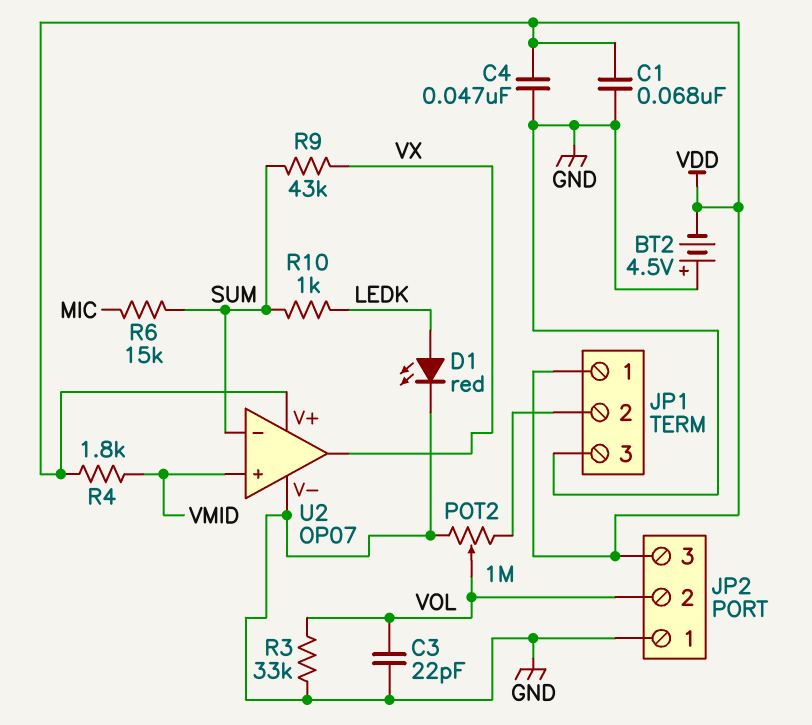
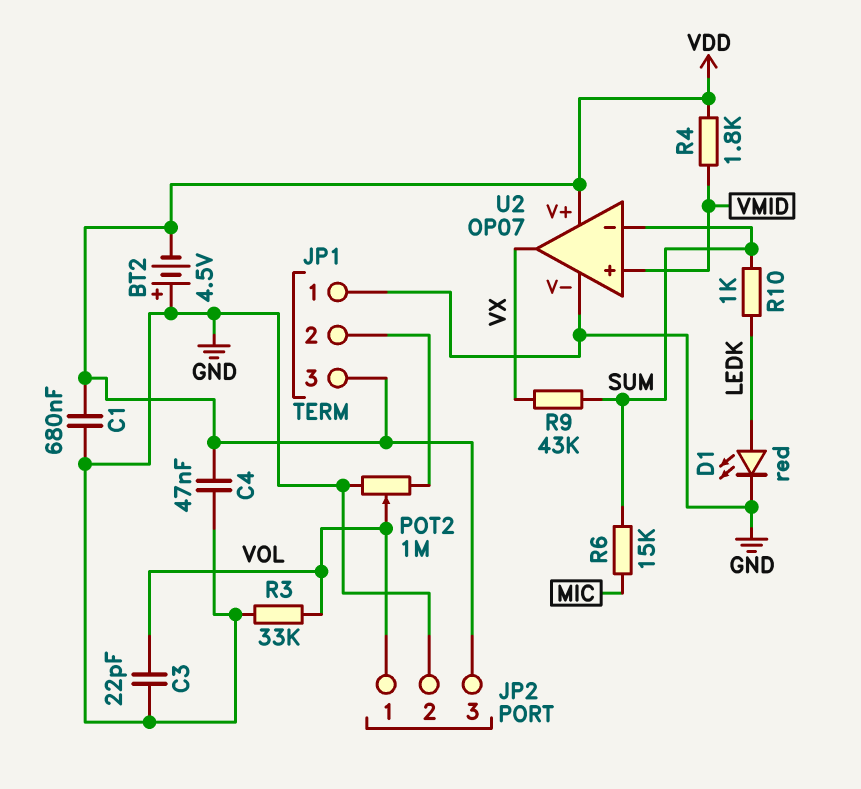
C1: 68nF (GND, VDD) -> 680nF (GND, VDD)
JP1 pin 1: VDD -> GND
JP1 pin 3: GND -> VDD
JP2 pin 1: GND -> VOL
JP2 pin 2: VOL -> GND

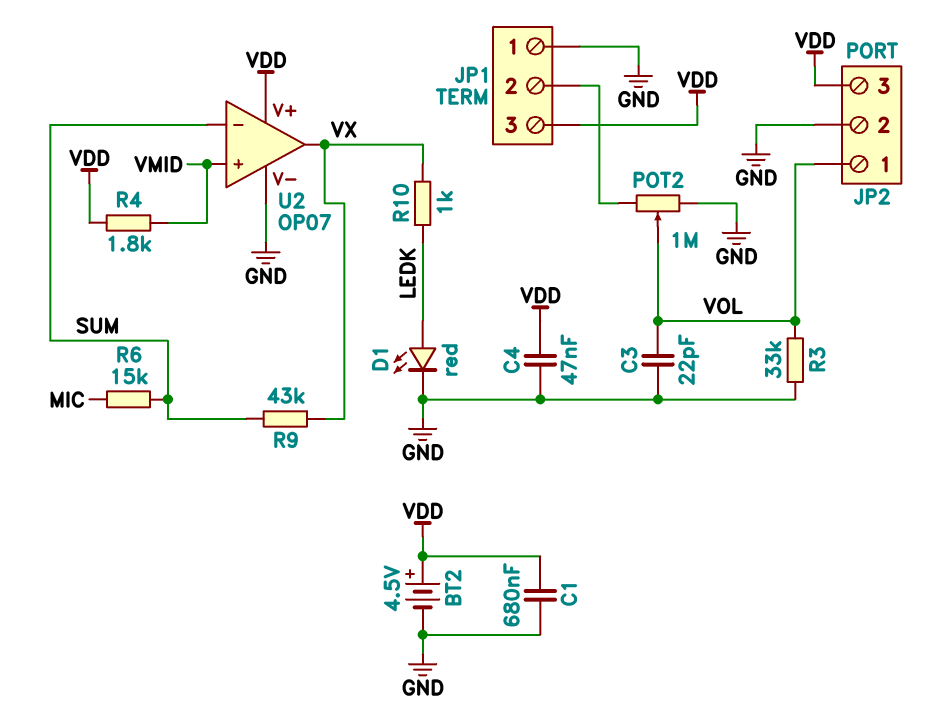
BT2: 4.5V (plus GND, minus VDD) -> 4.5V (plus VDD, minus GND)
R10: 1k (LEDK, SUM) -> 1k (LEDK, VX)

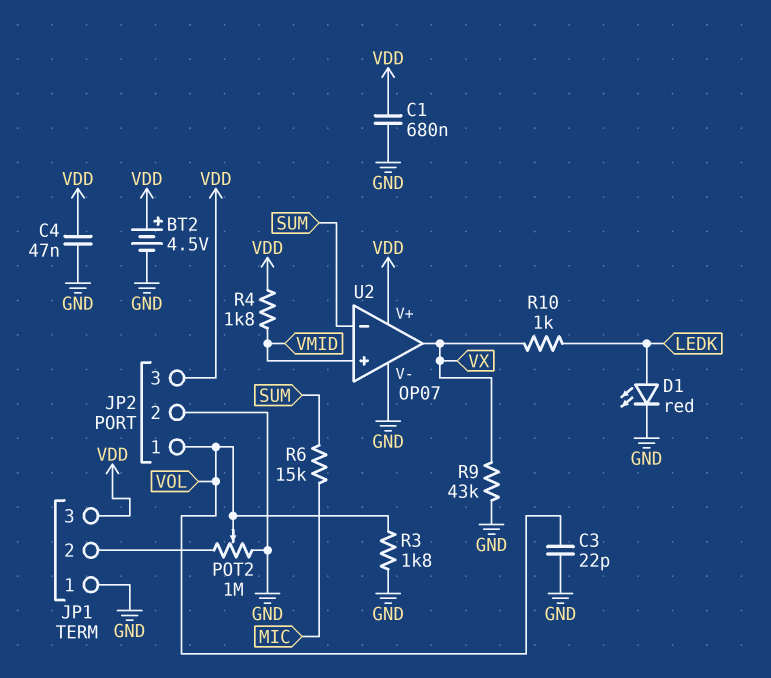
R3: 33k (GND, VOL) -> 1.8k (GND, VOL)
R9: 43k (SUM, VX) -> 43k (GND, VX)

